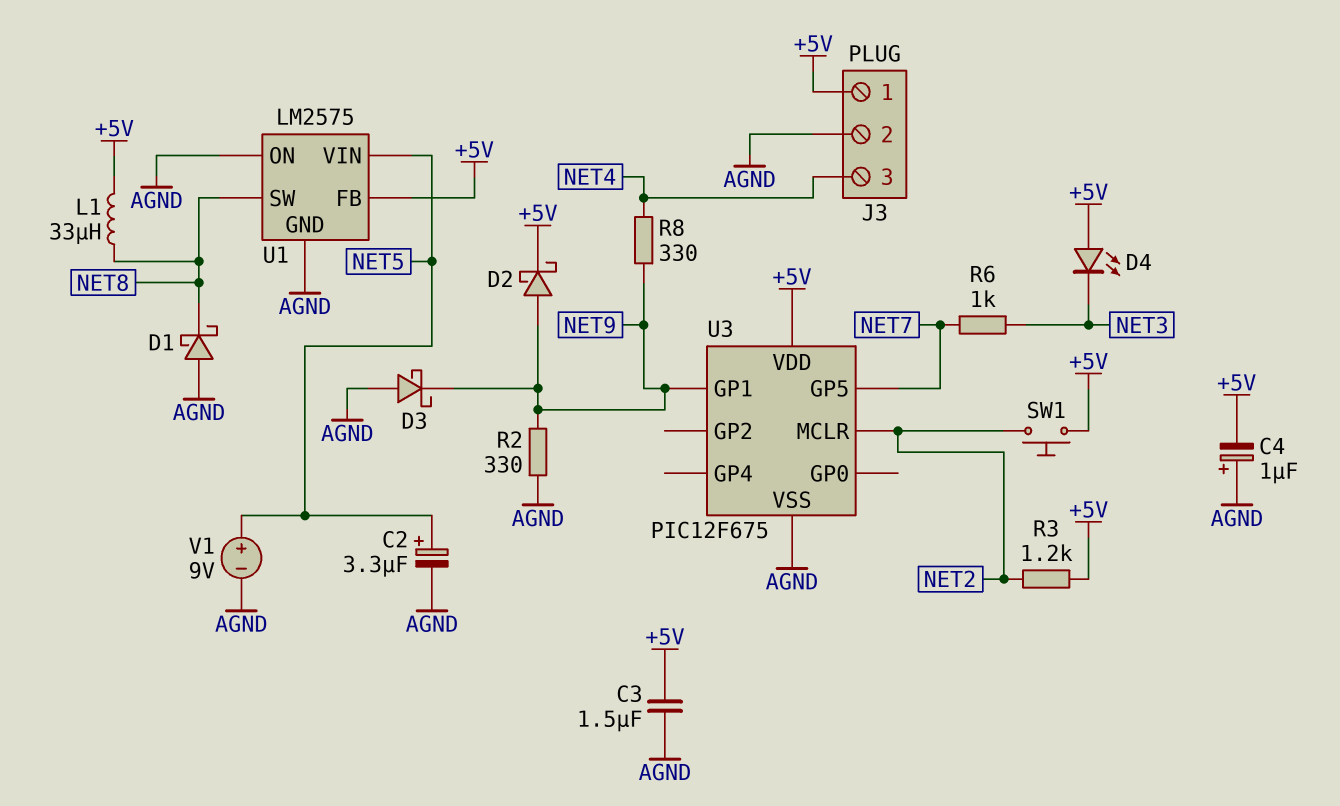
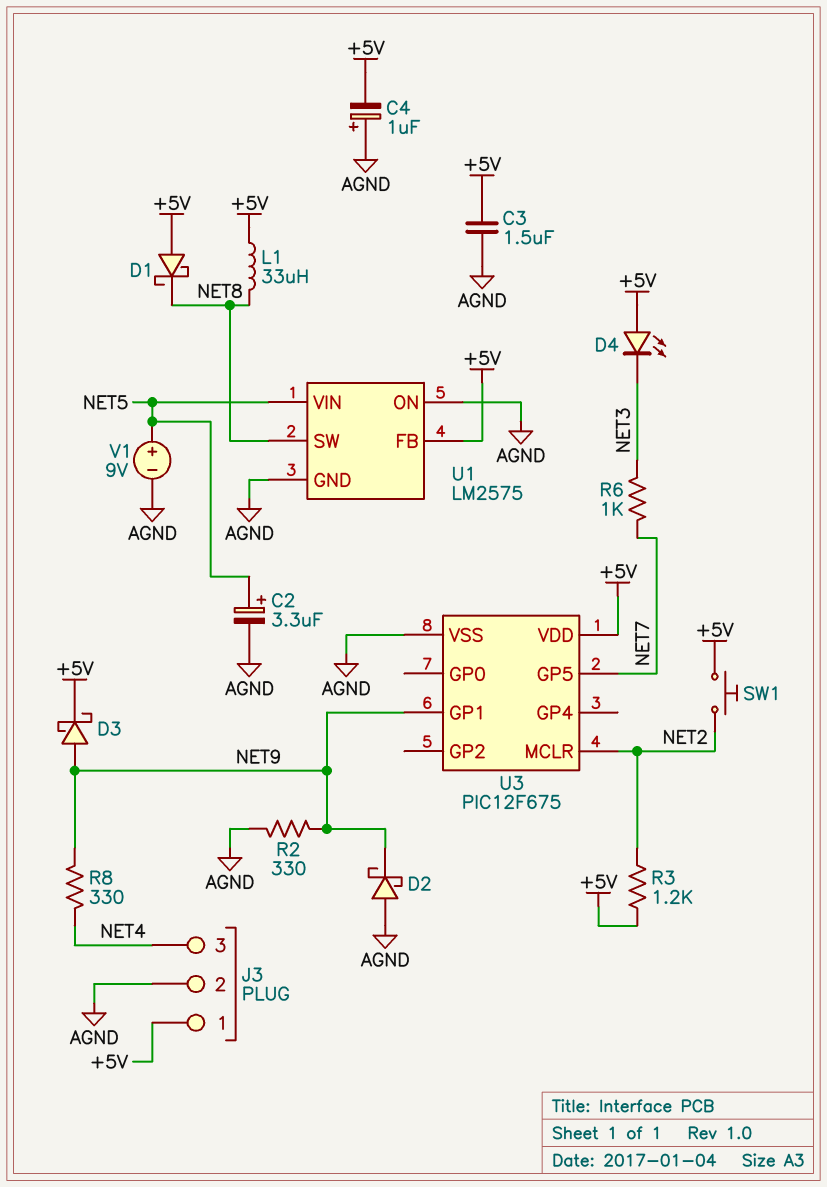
D1: schottky (A AGND, K NET8) -> schottky (A +5V, K NET8)
D2: schottky (A NET9, K +5V) -> schottky (A AGND, K NET9)
D3: schottky (A AGND, K NET9) -> schottky (A NET9, K +5V)

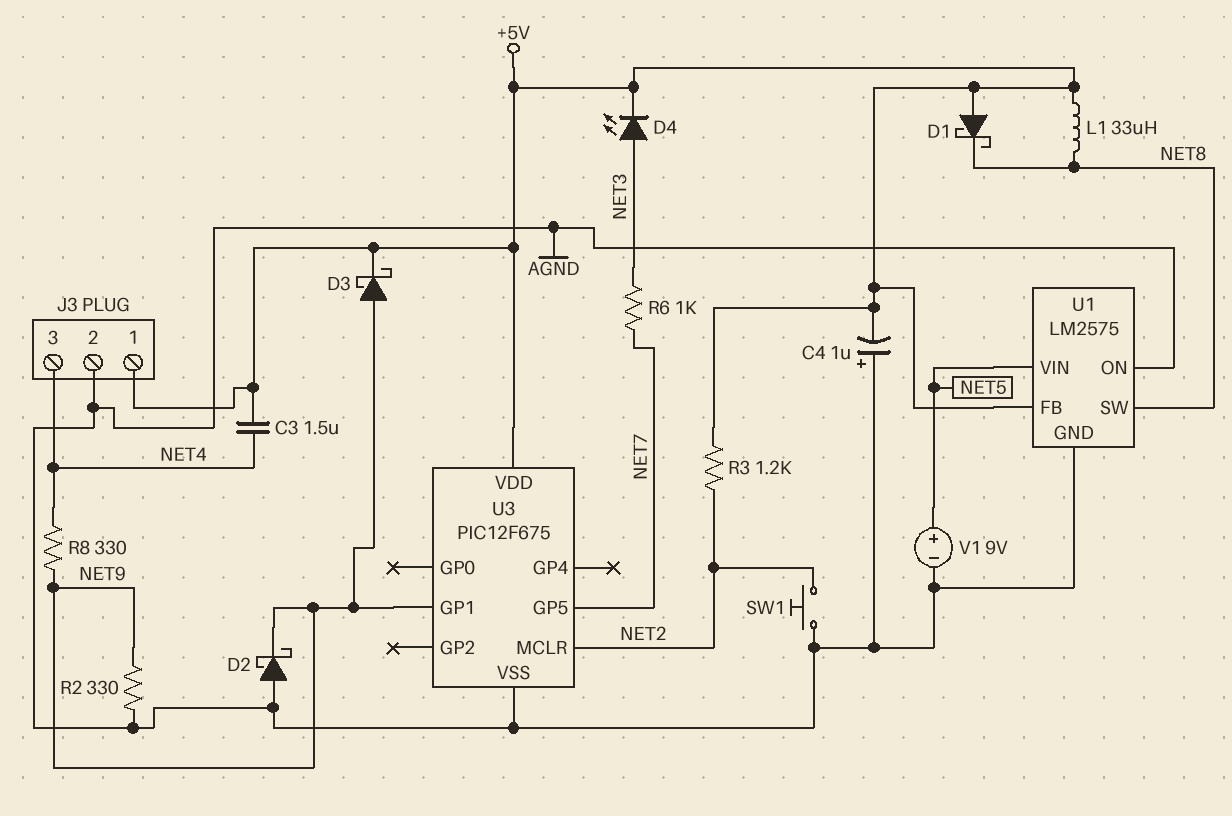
C2: 3.3uF (plus NET5, minus AGND) -> none
C3: 1.5uF (+5V, AGND) -> 1.5uF (+5V, NET4)
D4: LED (A +5V, K NET3) -> LED (A NET3, K +5V)
SW1: button (+5V, NET2) -> button (AGND, NET2)

